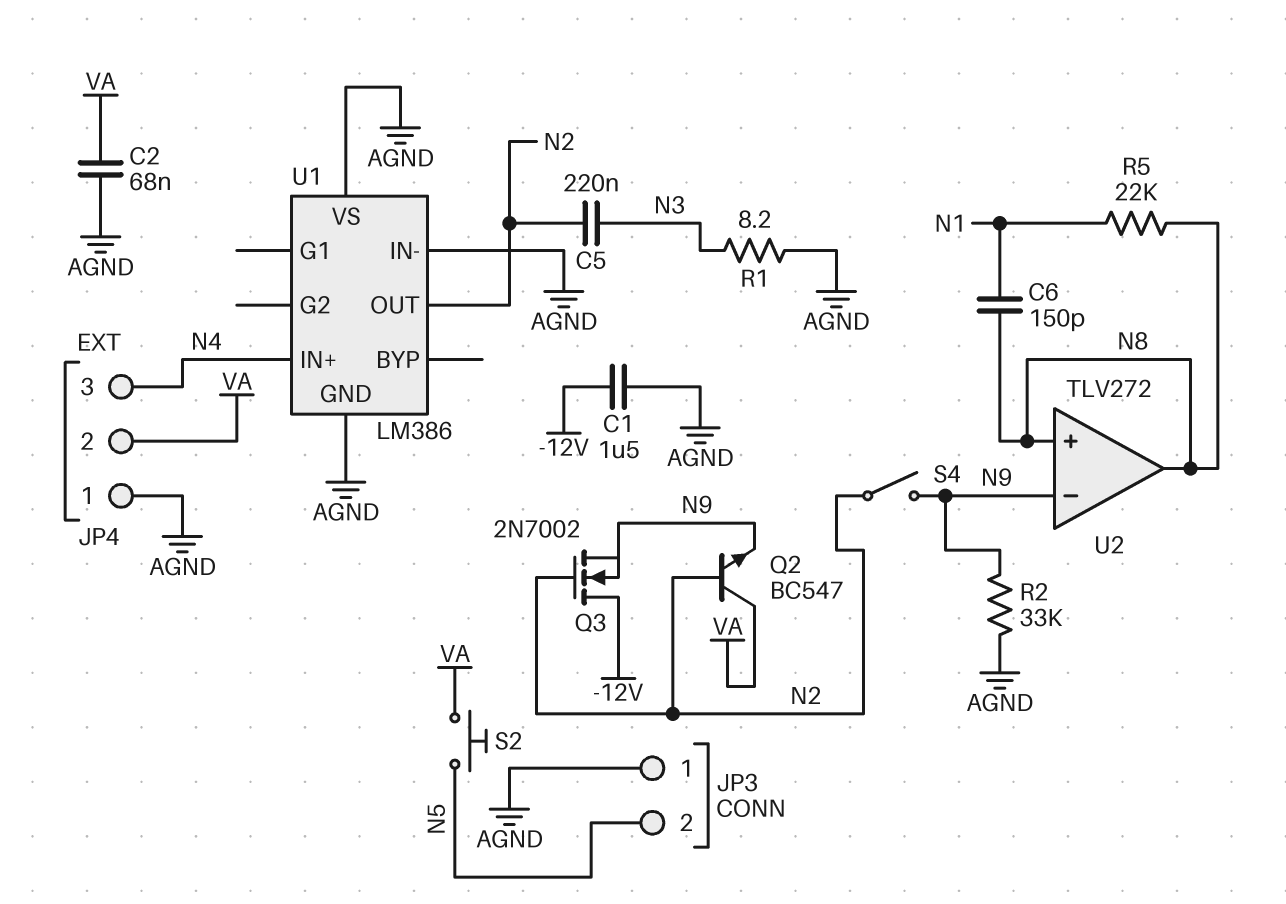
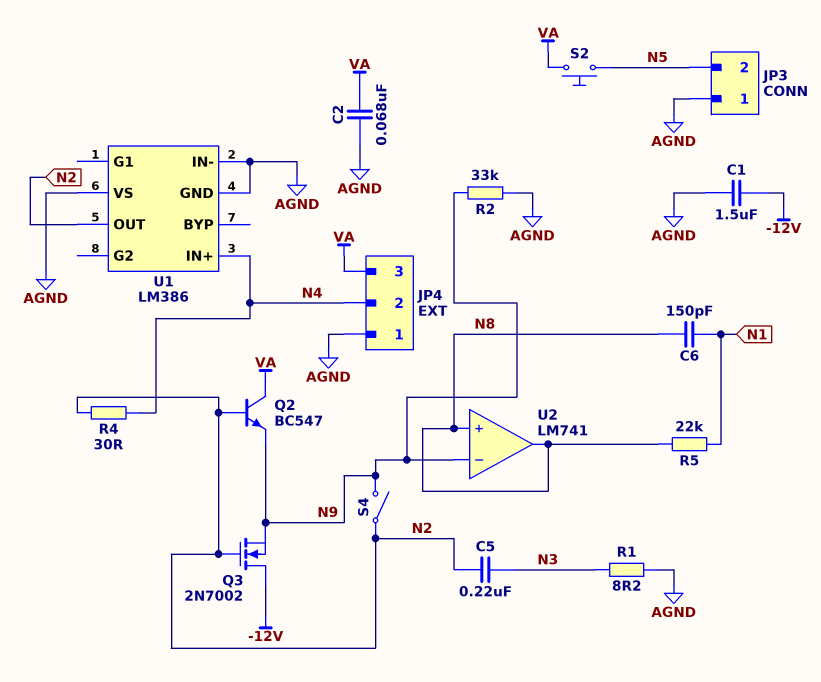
JP4 pin 2: VA -> N4
JP4 pin 3: N4 -> VA
R4: none -> 30 (N2, N4)
U2: TLV272 -> LM741

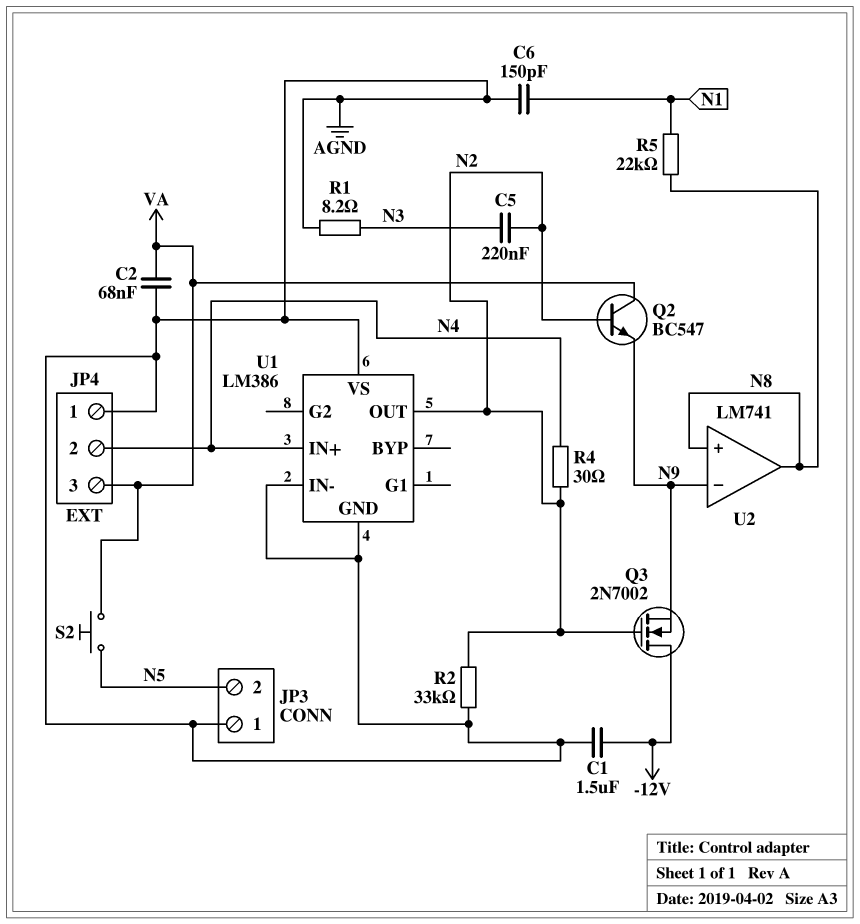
C6: 150pF (N1, N8) -> 150pF (AGND, N1)
R2: 33k (AGND, N9) -> 33k (AGND, N2)
S4: switch (N2, N9) -> none

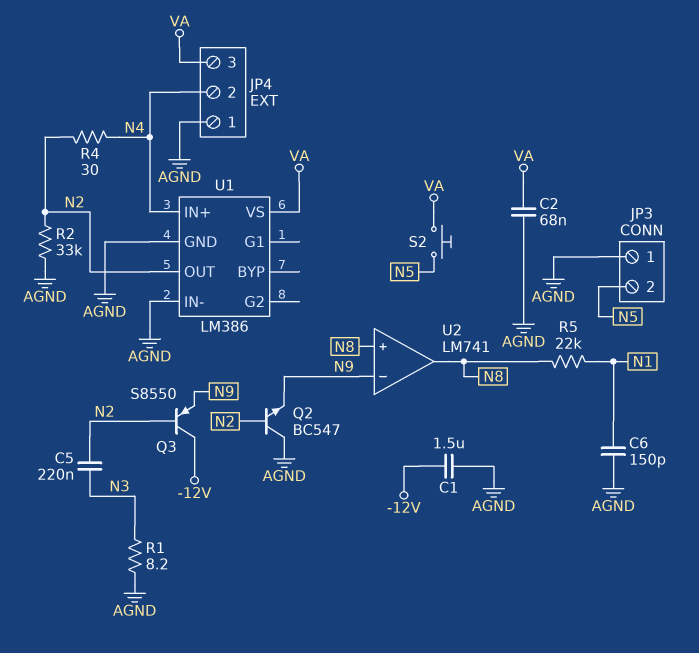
Q2: NPN BC547 (B N2, C VA, E N9) -> NPN BC547 (B N2, C AGND, E N9)
Q3: NMOS 2N7002 (G N2, D -12V, S N9) -> PNP S8550 (B N2, C -12V, E N9)
U1 pin VS: AGND -> VA

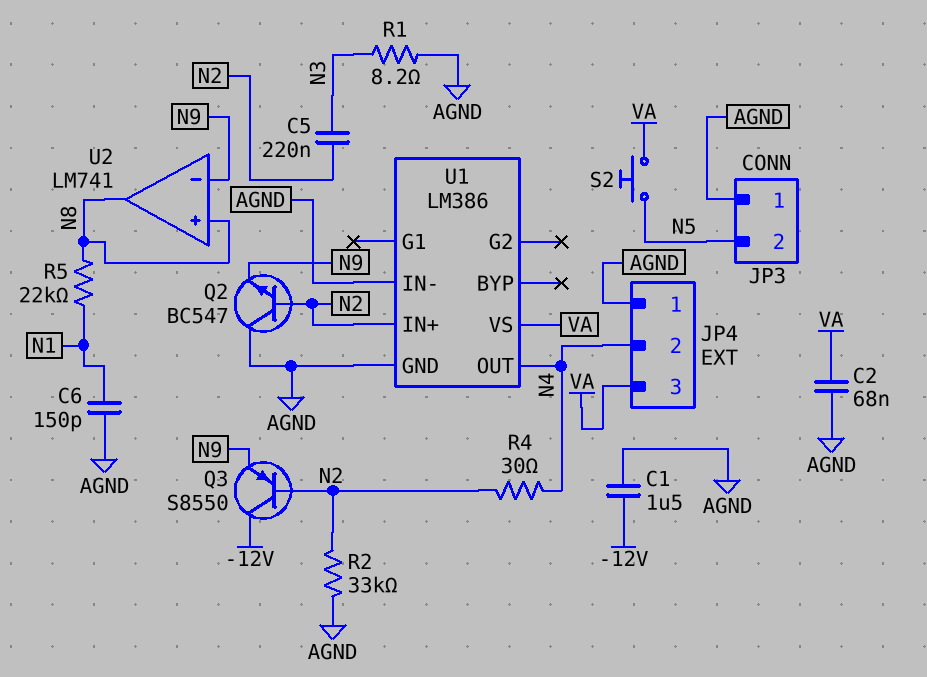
U1 pin IN+: N4 -> N2
U1 pin OUT: N2 -> N4

